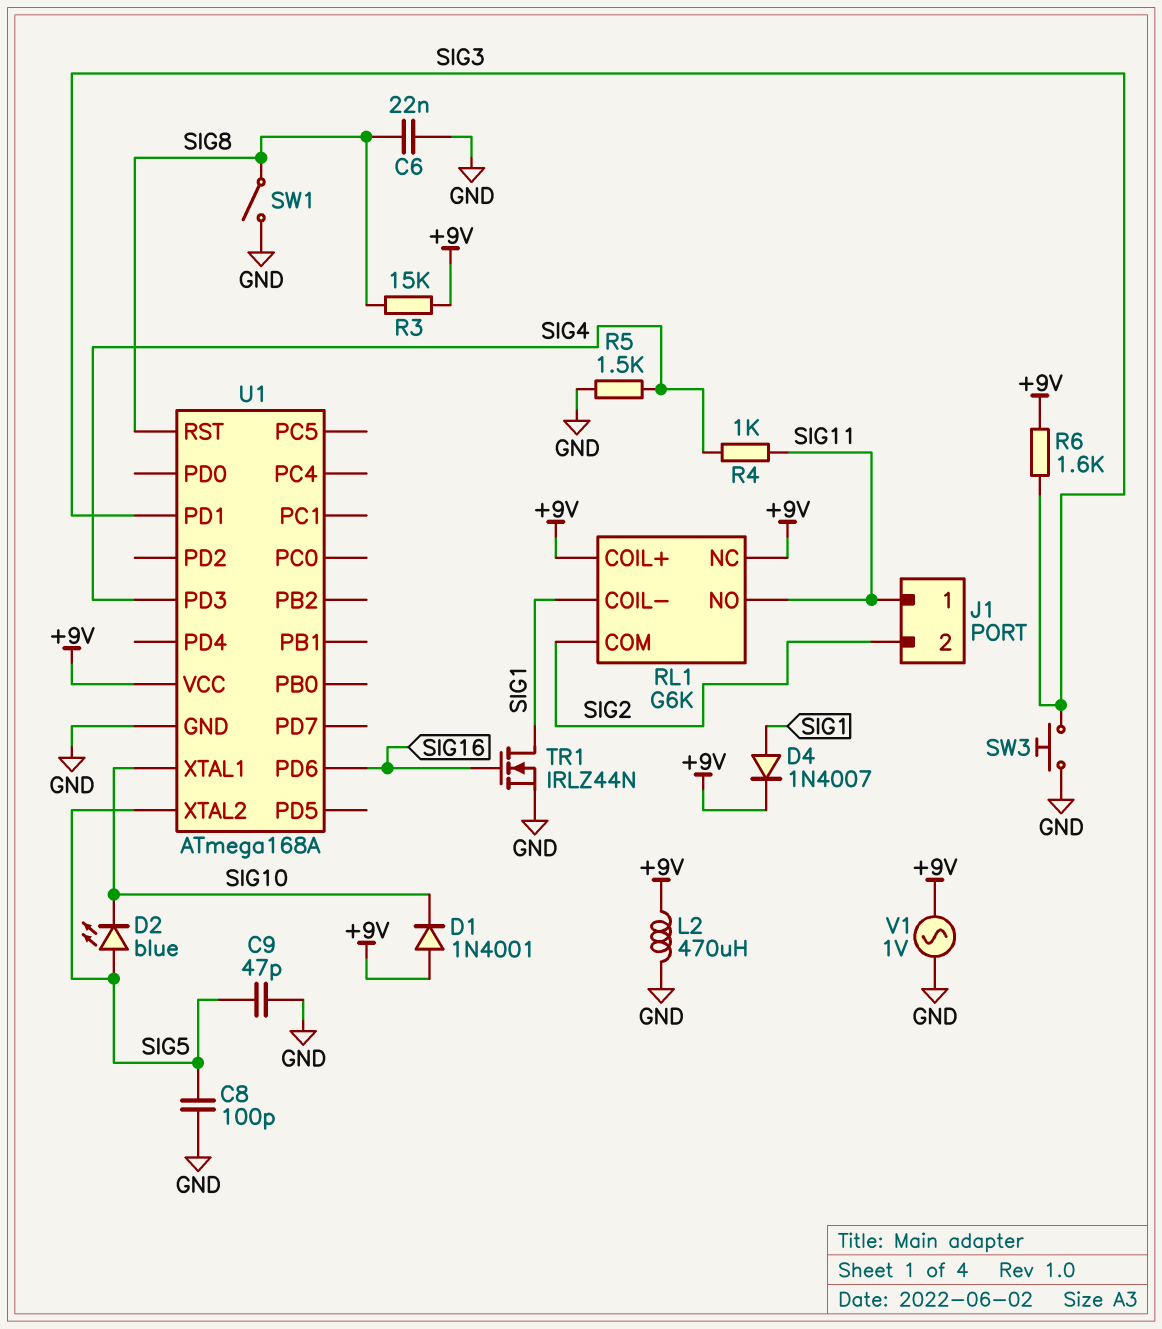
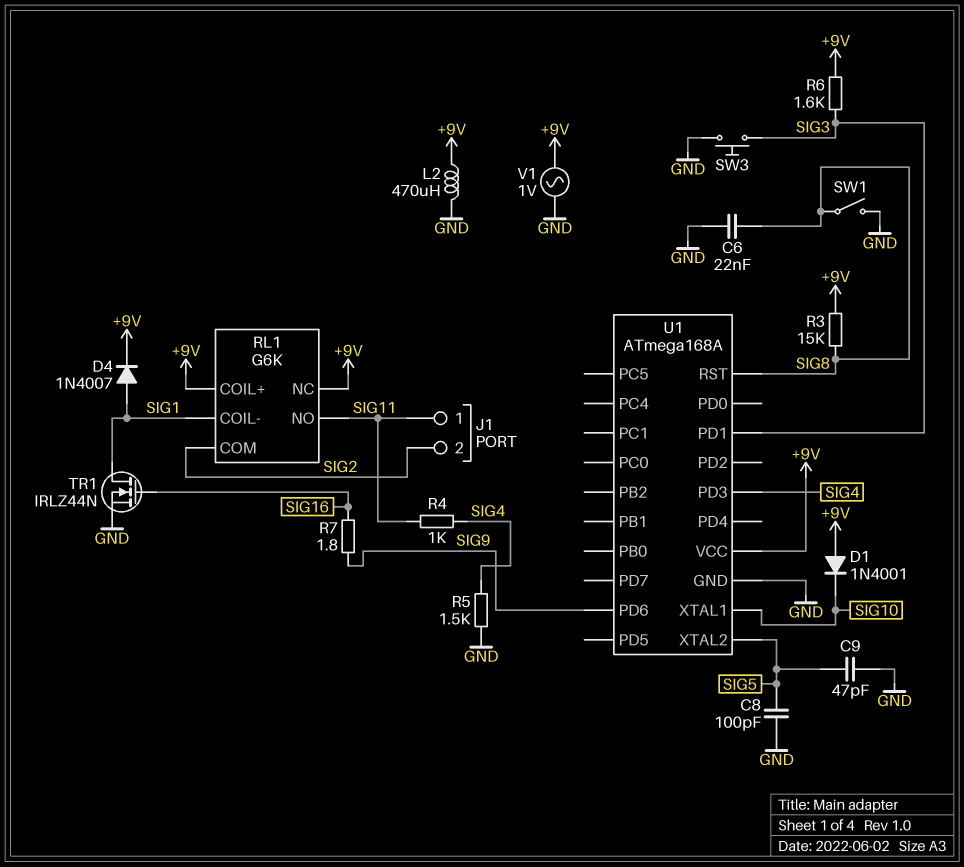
D2: LED blue (A SIG5, K SIG10) -> none
R7: none -> 1.8 (SIG9, SIG16)
U1 pin PD6: SIG16 -> SIG9

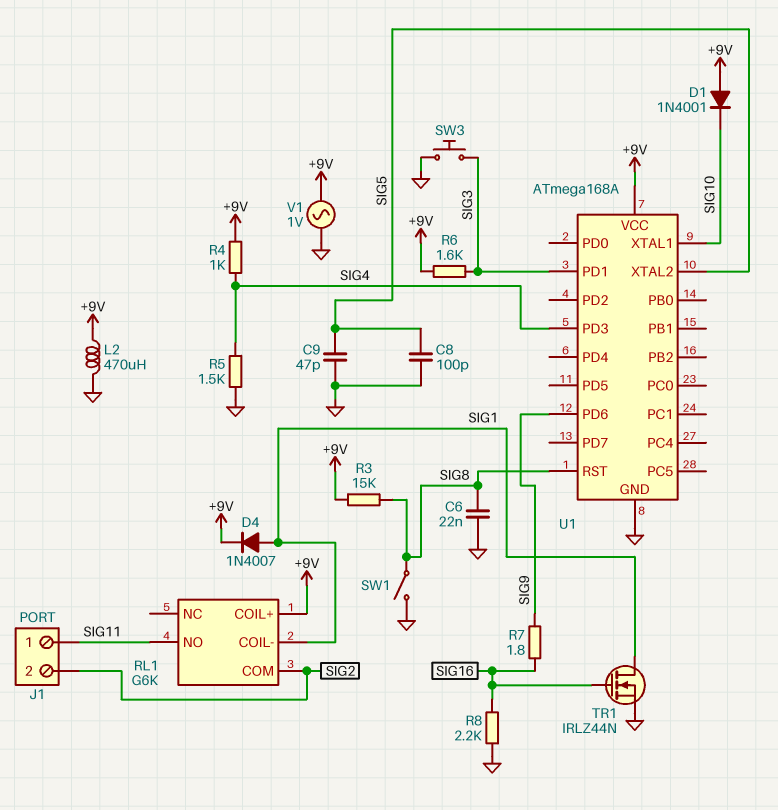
R4: 1k (SIG4, SIG11) -> 1k (+9V, SIG4)
R8: none -> 2.2k (GND, SIG16)
RL1 pin NC: +9V -> none

